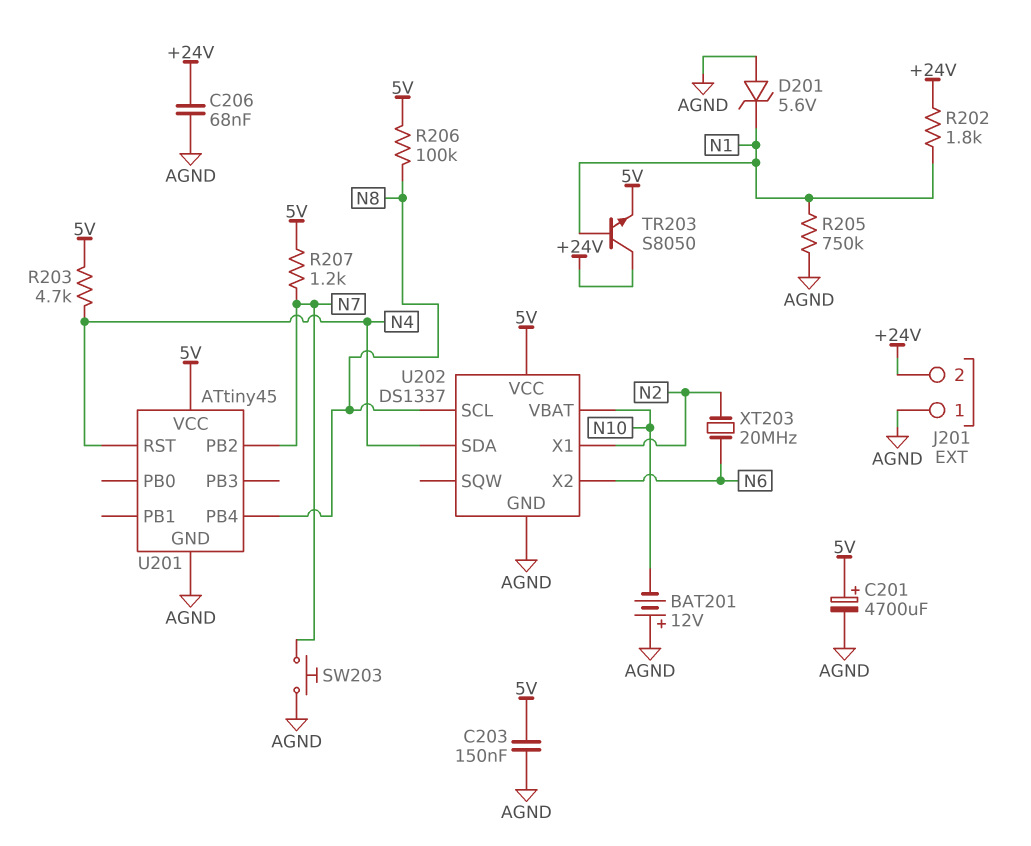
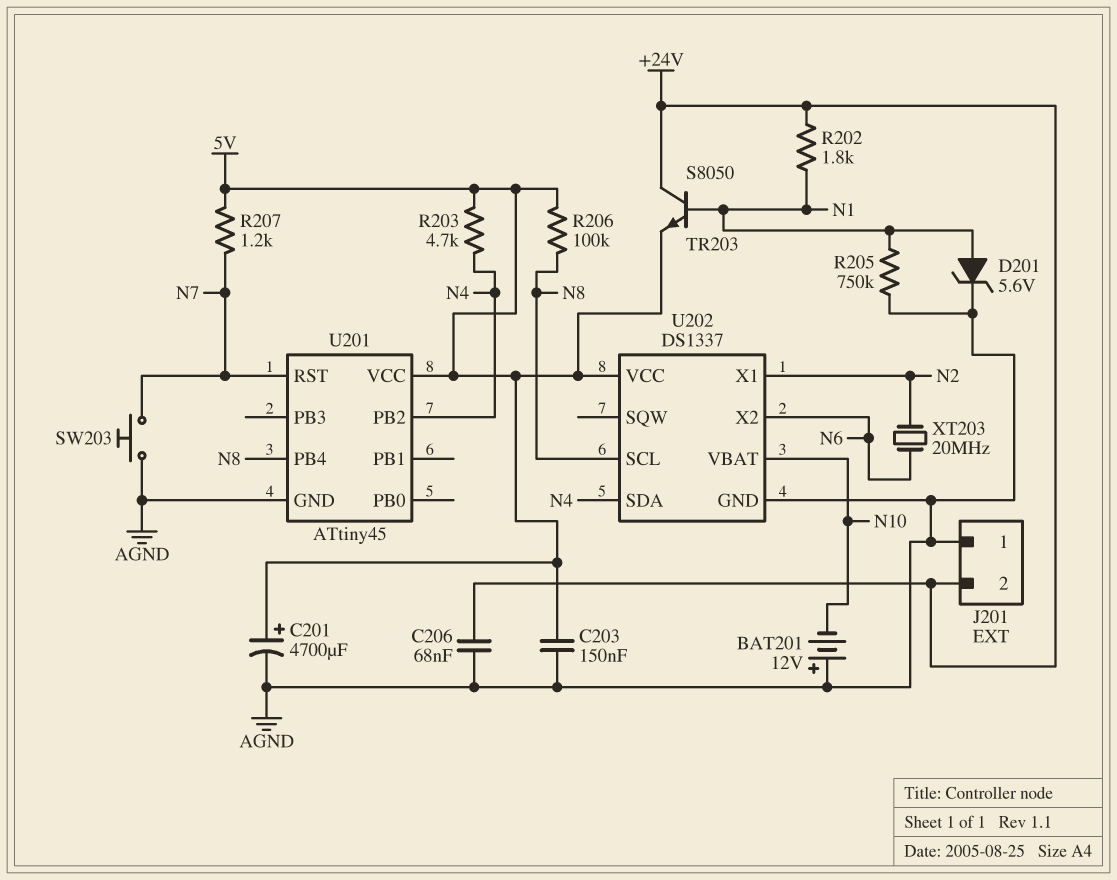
D201: zener 5.6V (A AGND, K N1) -> zener 5.6V (A N1, K AGND)
U201 pin PB2: N7 -> N4
U201 pin RST: N4 -> N7

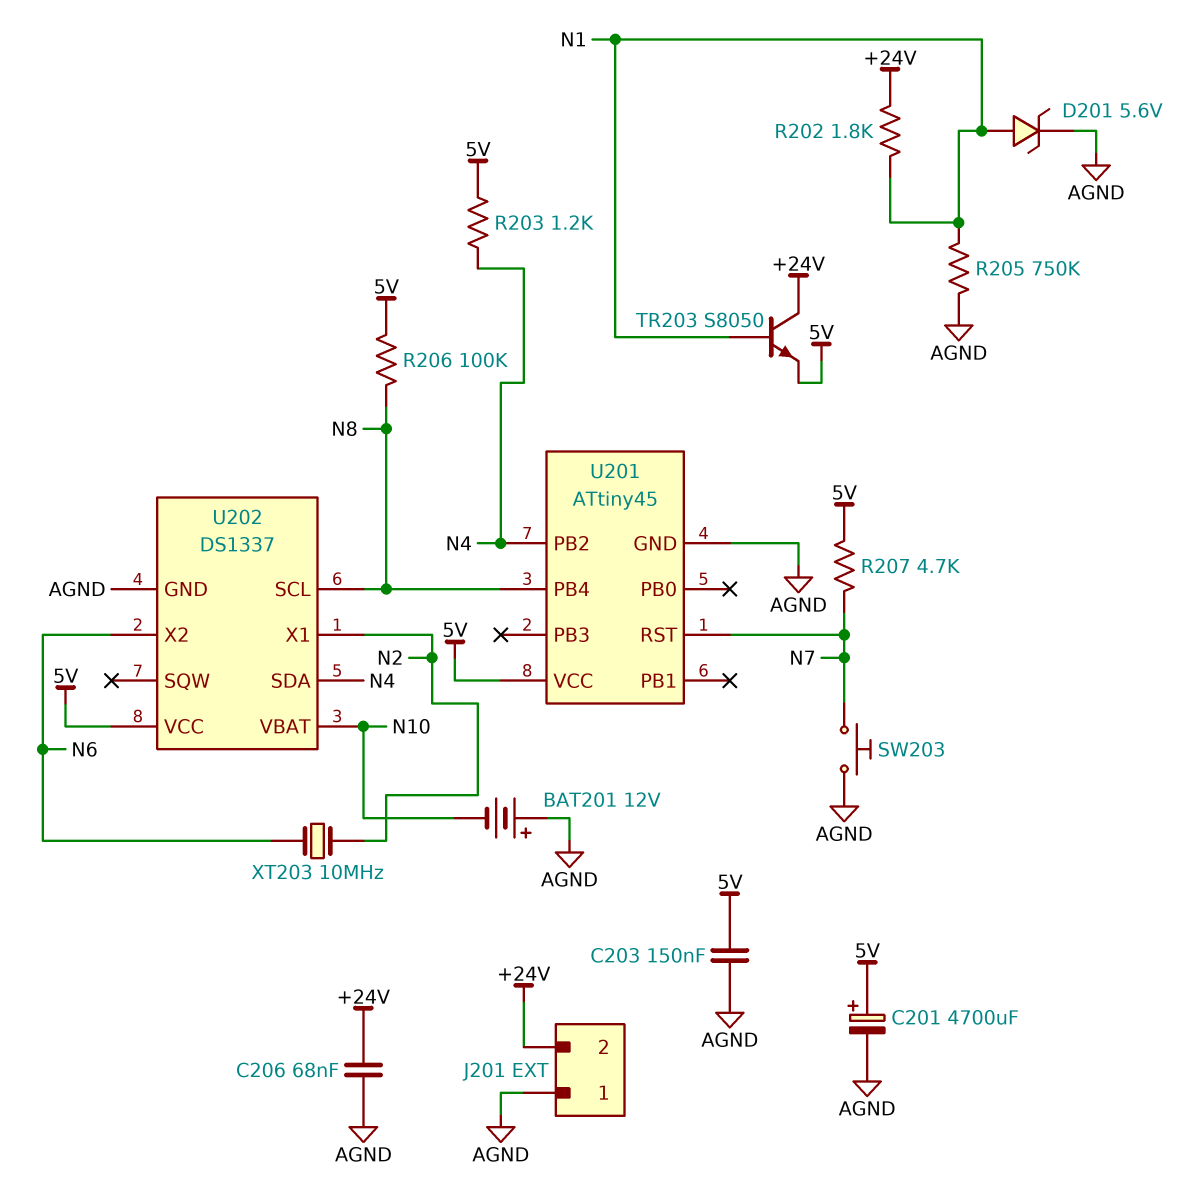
R203: 4.7k (5V, N4) -> 1.2k (5V, N4)
R207: 1.2k (5V, N7) -> 4.7k (5V, N7)
XT203: 20MHz (N2, N6) -> 10MHz (N2, N6)

